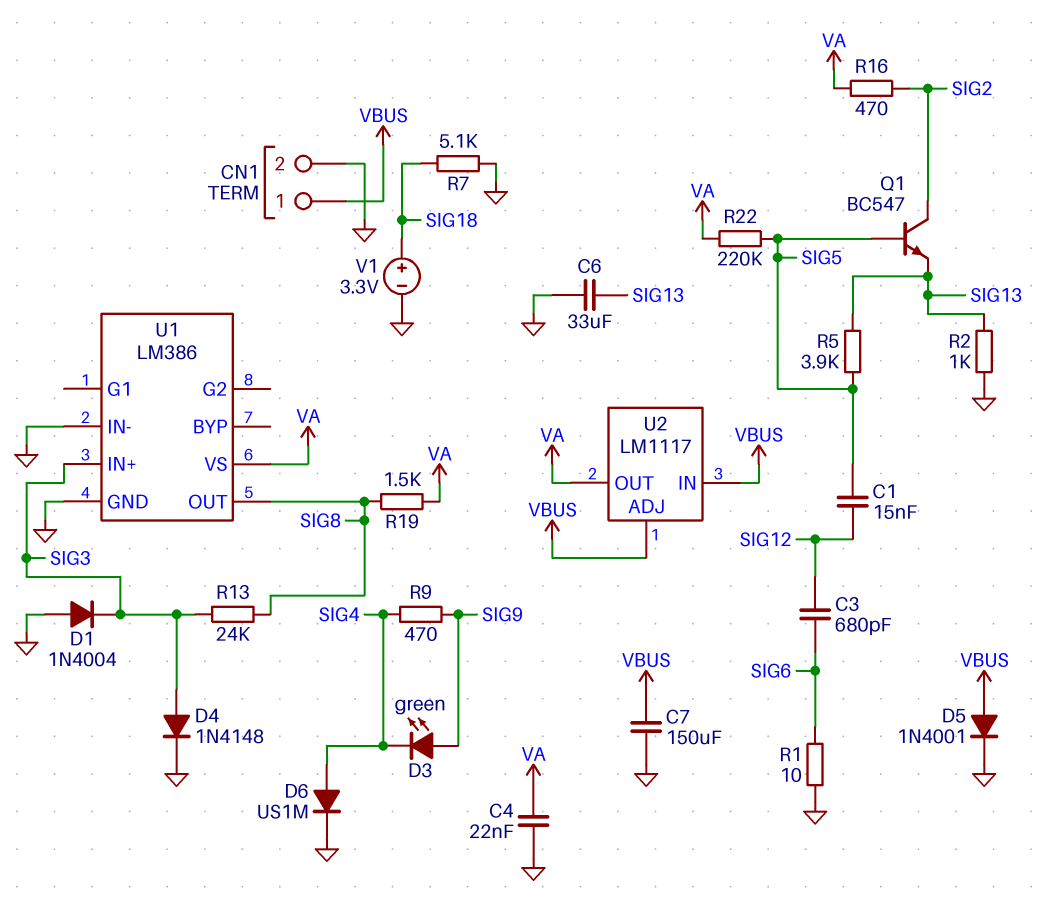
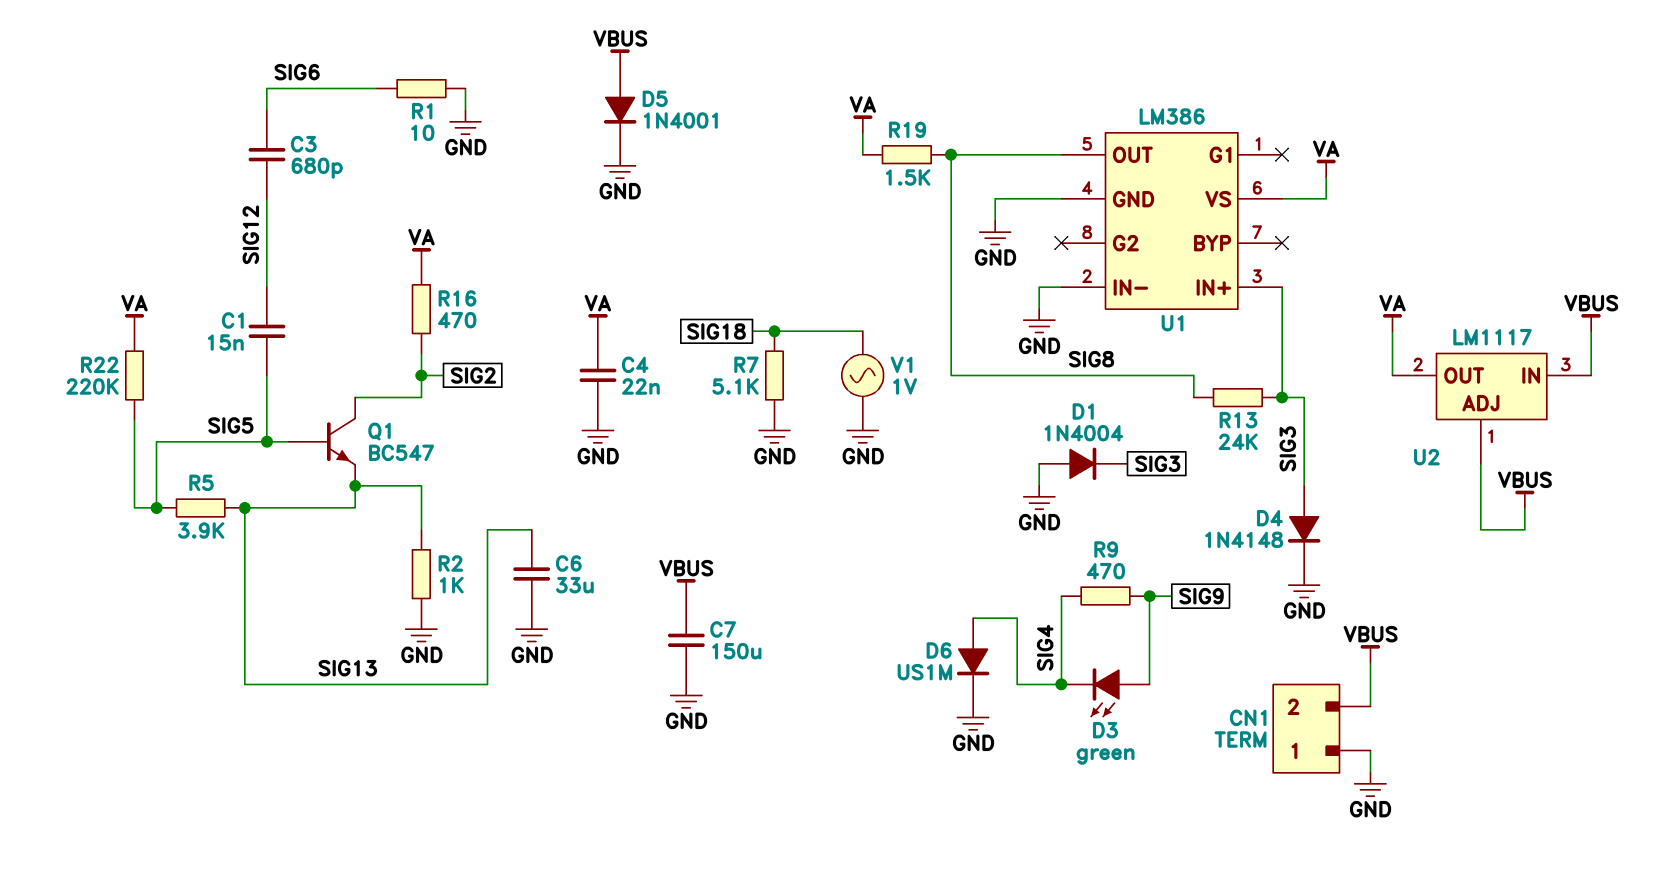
CN1 pin 1: VBUS -> GND
CN1 pin 2: GND -> VBUS
V1: 3.3V (plus SIG18, minus GND) -> AC 1V (GND, SIG18)

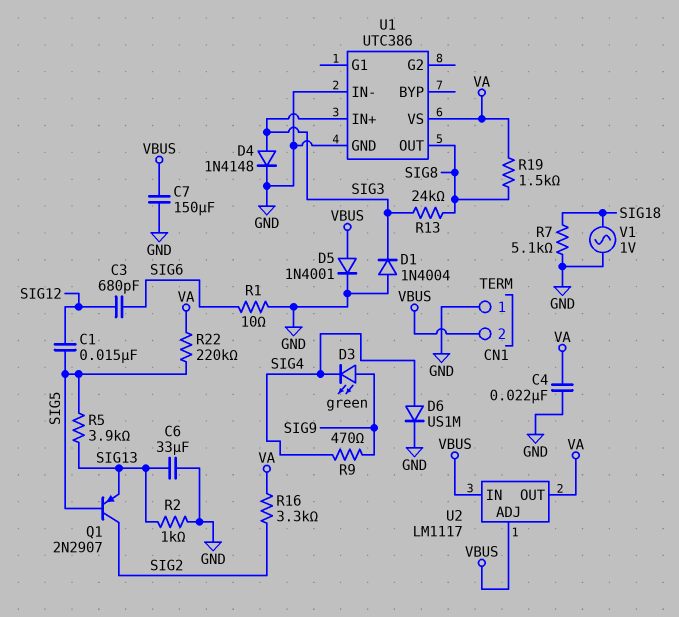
Q1: NPN BC547 (B SIG5, C SIG2, E SIG13) -> PNP 2N2907 (B SIG5, C SIG2, E SIG13)
R16: 470 (SIG2, VA) -> 3.3k (SIG2, VA)
U1: LM386 -> UTC386

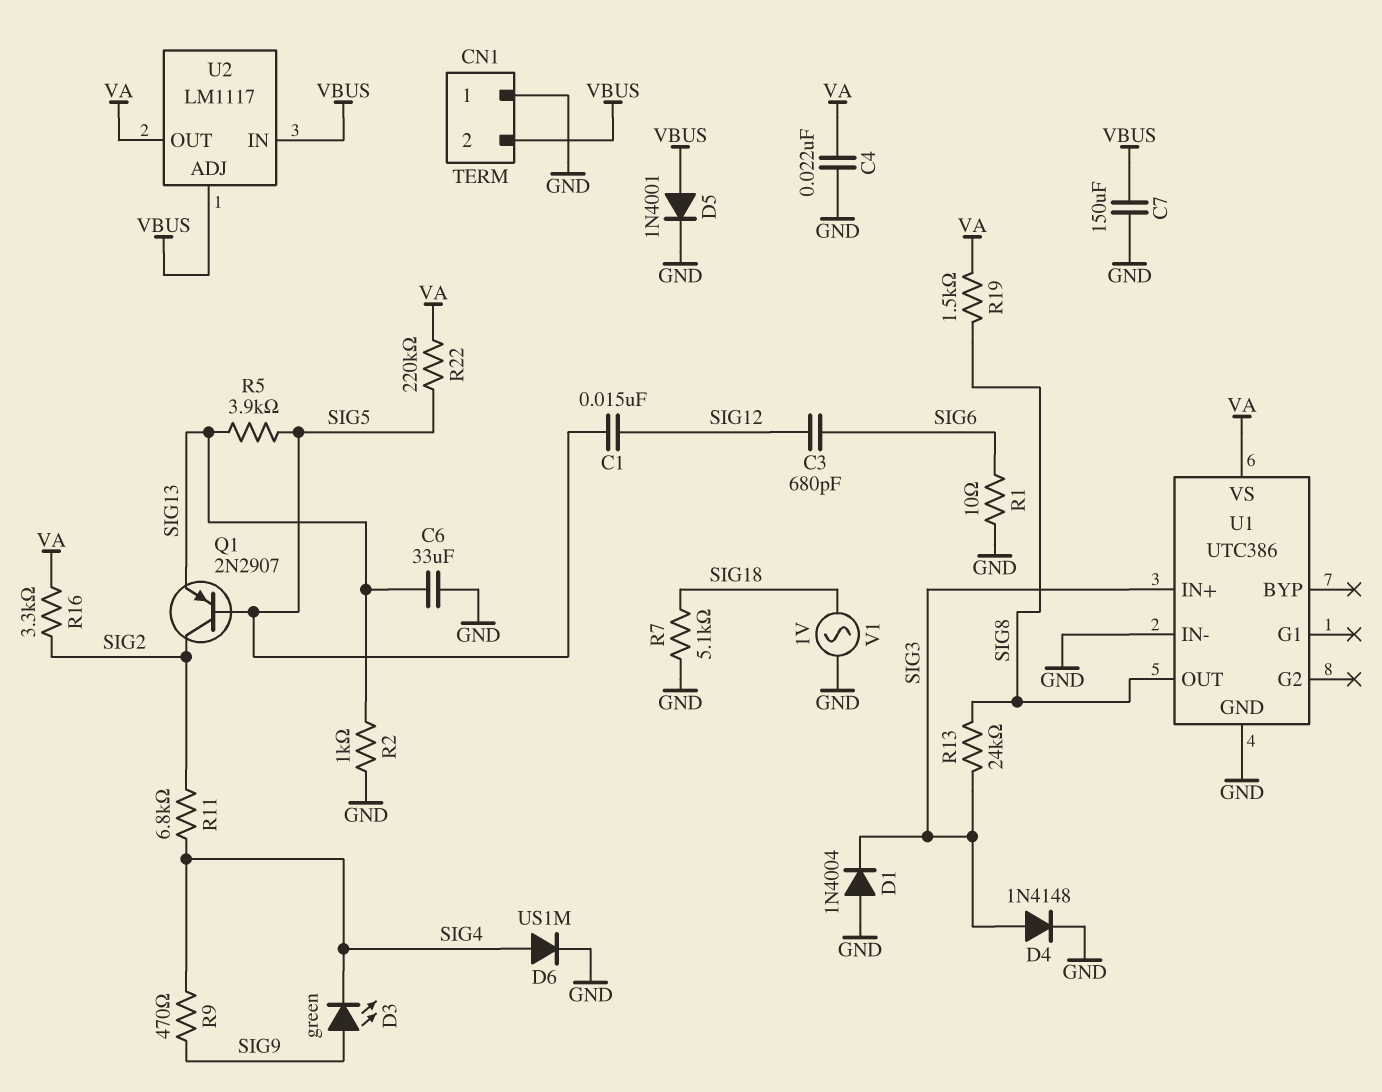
R11: none -> 6.8k (SIG2, SIG4)

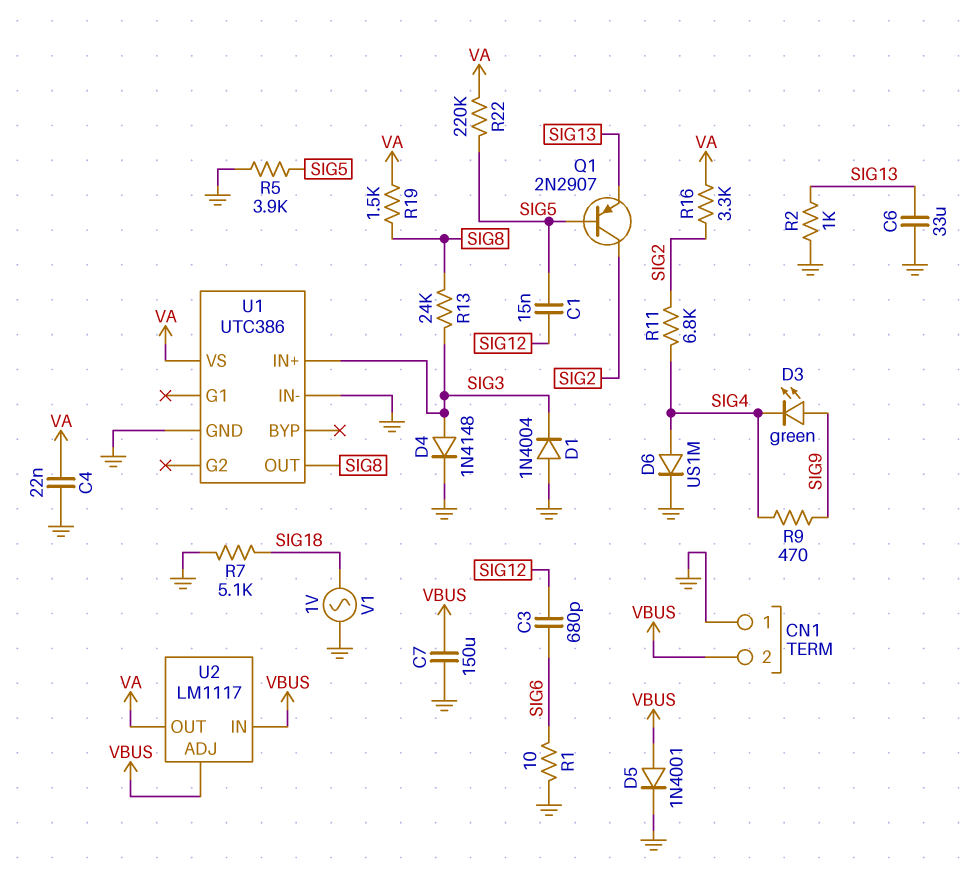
R5: 3.9k (SIG5, SIG13) -> 3.9k (GND, SIG5)

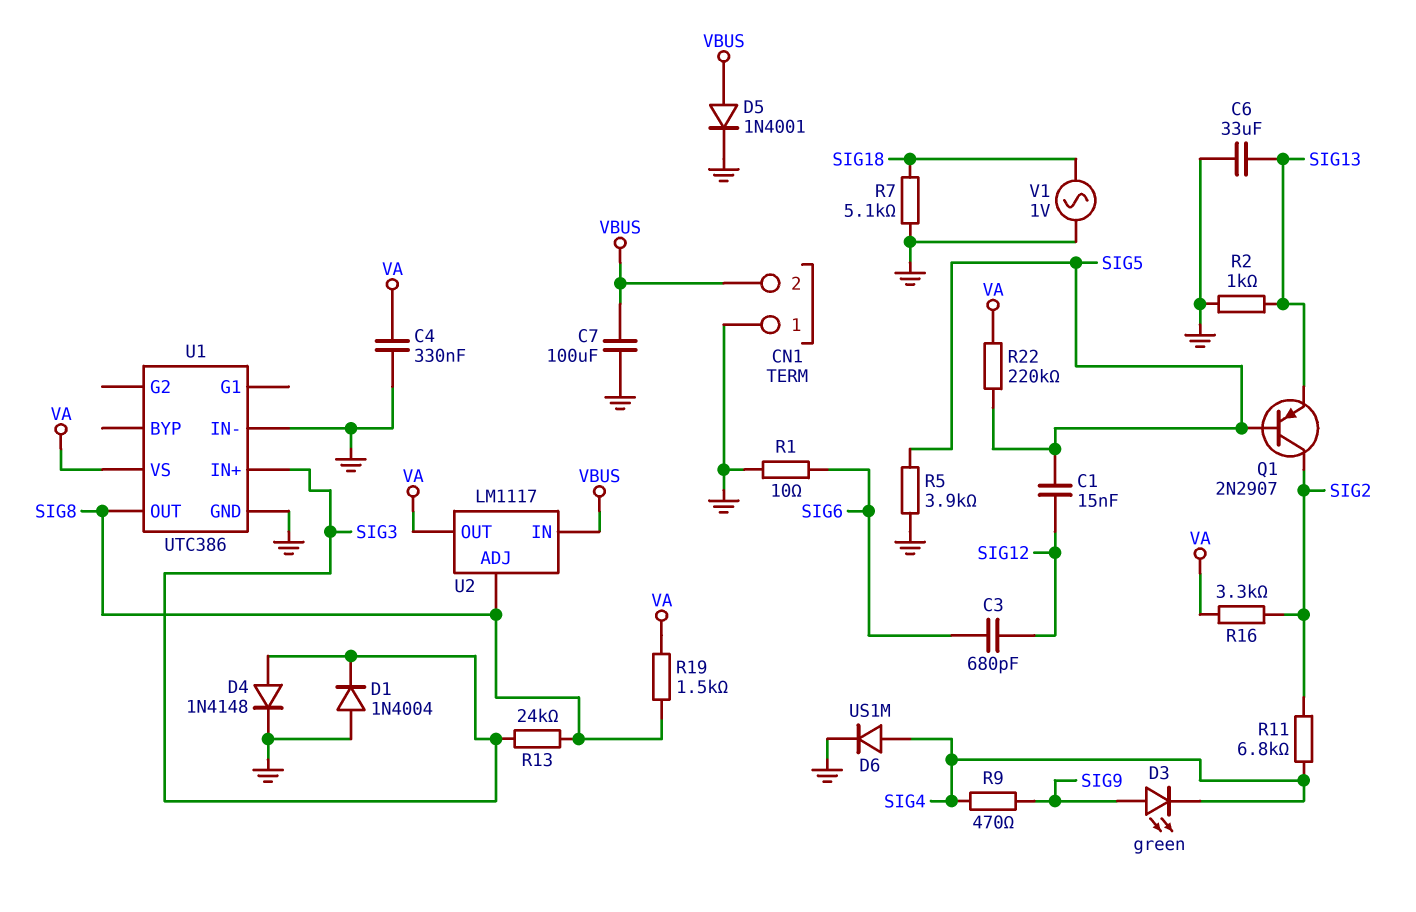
C4: 22nF (GND, VA) -> 330nF (GND, VA)
C7: 150uF (GND, VBUS) -> 100uF (GND, VBUS)
U2 pin ADJ: VBUS -> SIG8

